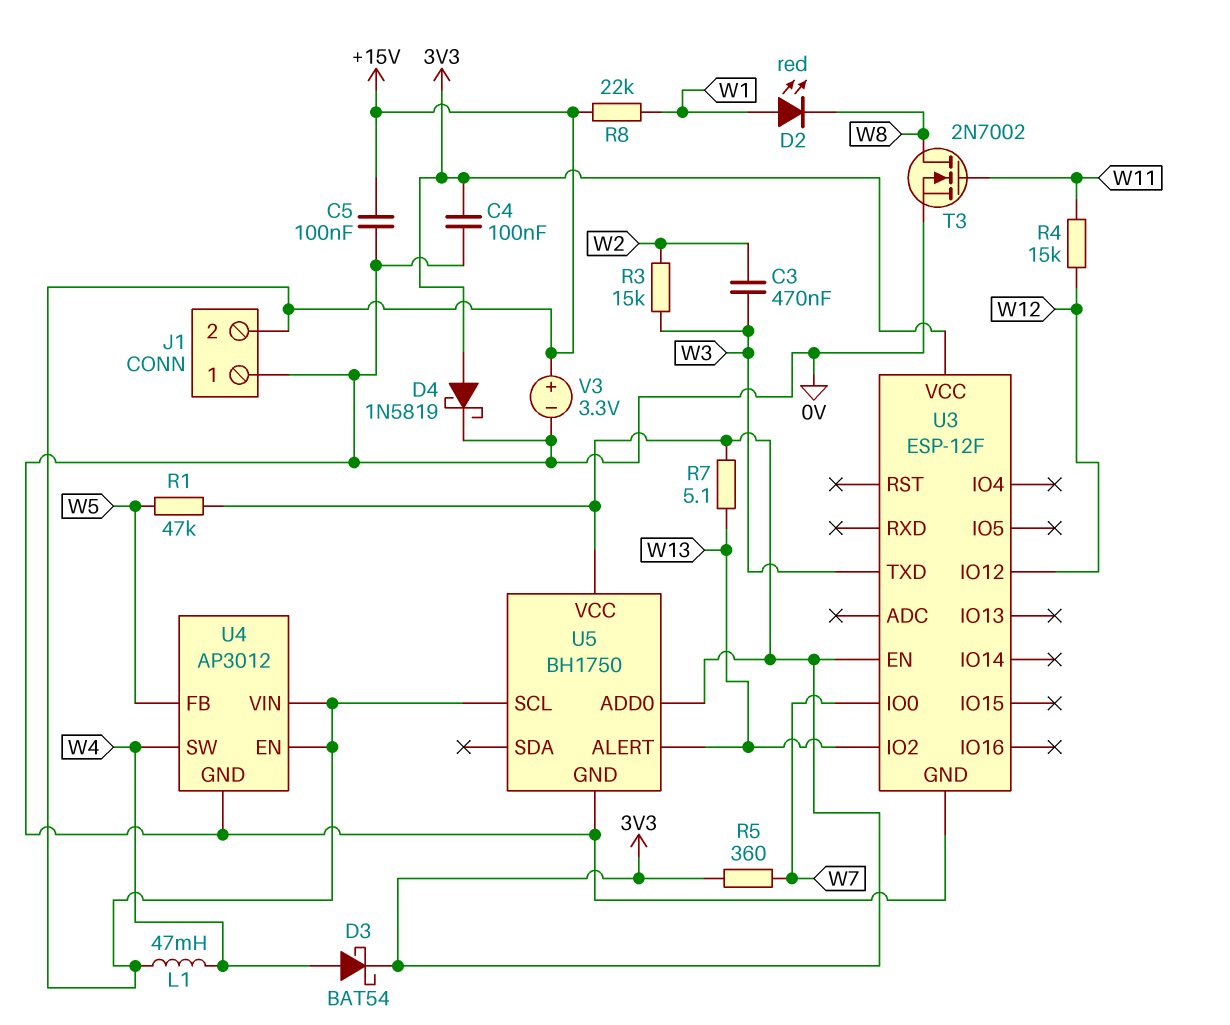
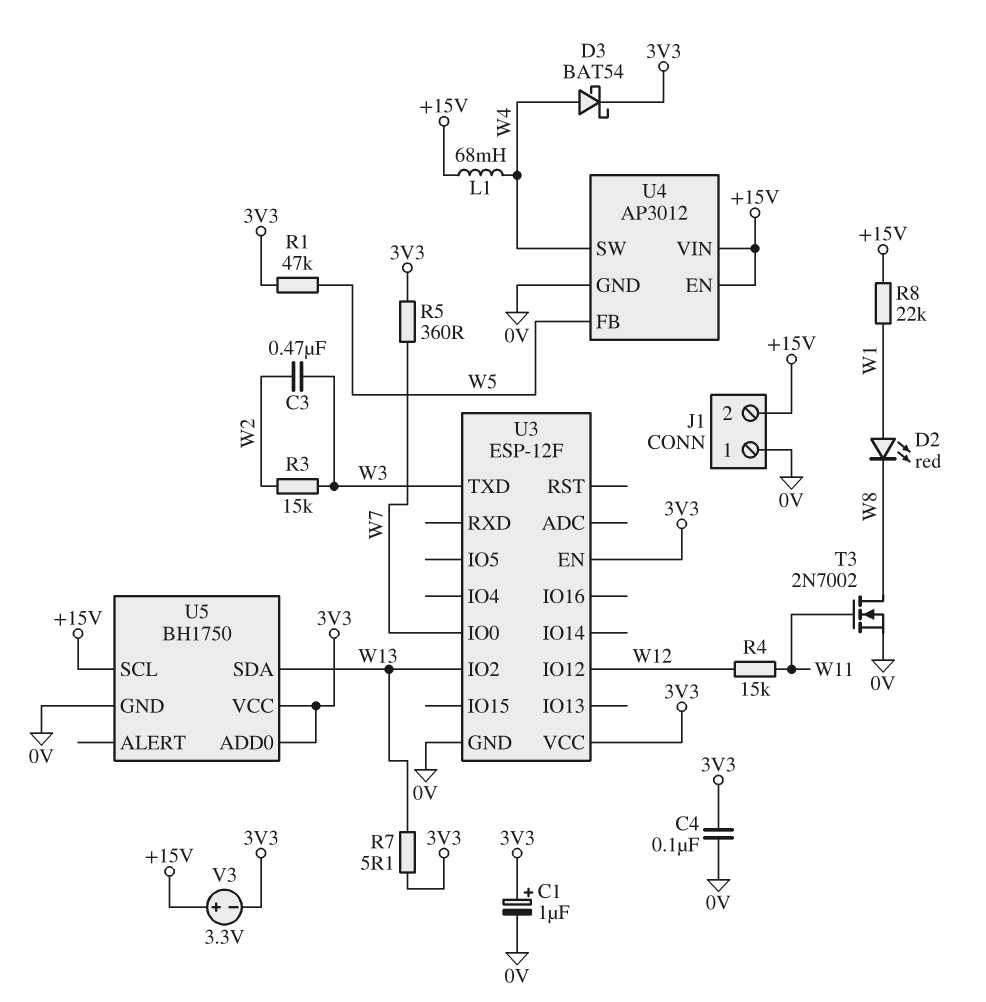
C1: none -> 1uF (plus 3V3, minus 0V)
C5: 100nF (+15V, 0V) -> none
D4: schottky 1N5819 (A 3V3, K 0V) -> none
L1: 47mH (+15V, W4) -> 68mH (+15V, W4)
U5 pin ALERT: W13 -> none
U5 pin SDA: none -> W13
V3: 3.3V (plus +15V, minus 0V) -> 3.3V (plus +15V, minus 3V3)

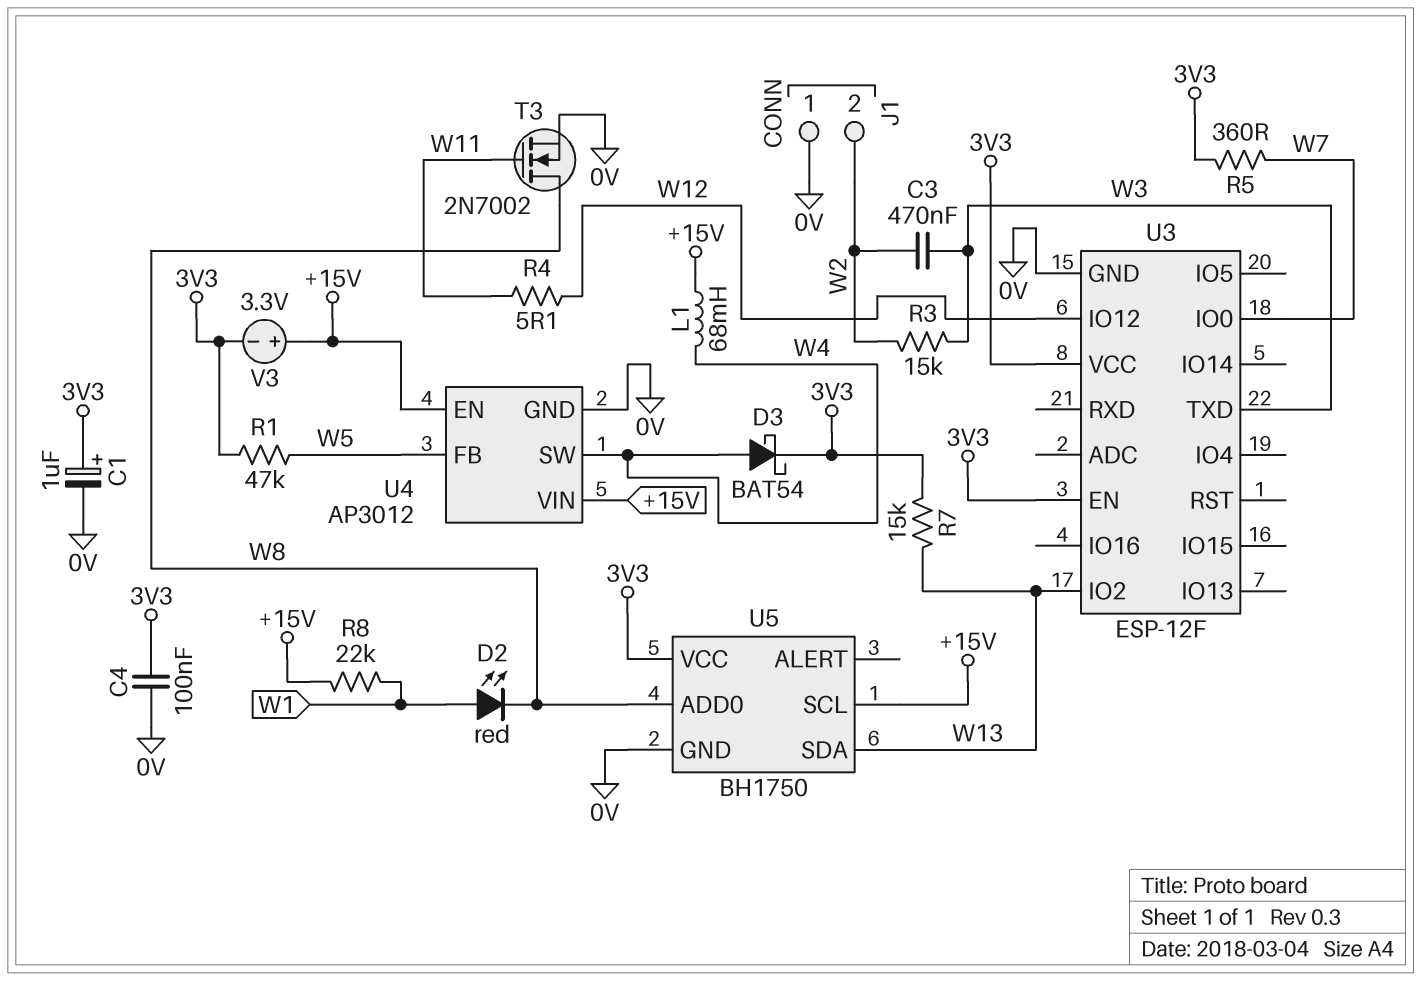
J1 pin 2: +15V -> W2
R4: 15k (W11, W12) -> 5.1 (W11, W12)
R7: 5.1 (3V3, W13) -> 15k (3V3, W13)
U5 pin ADD0: 3V3 -> W8

